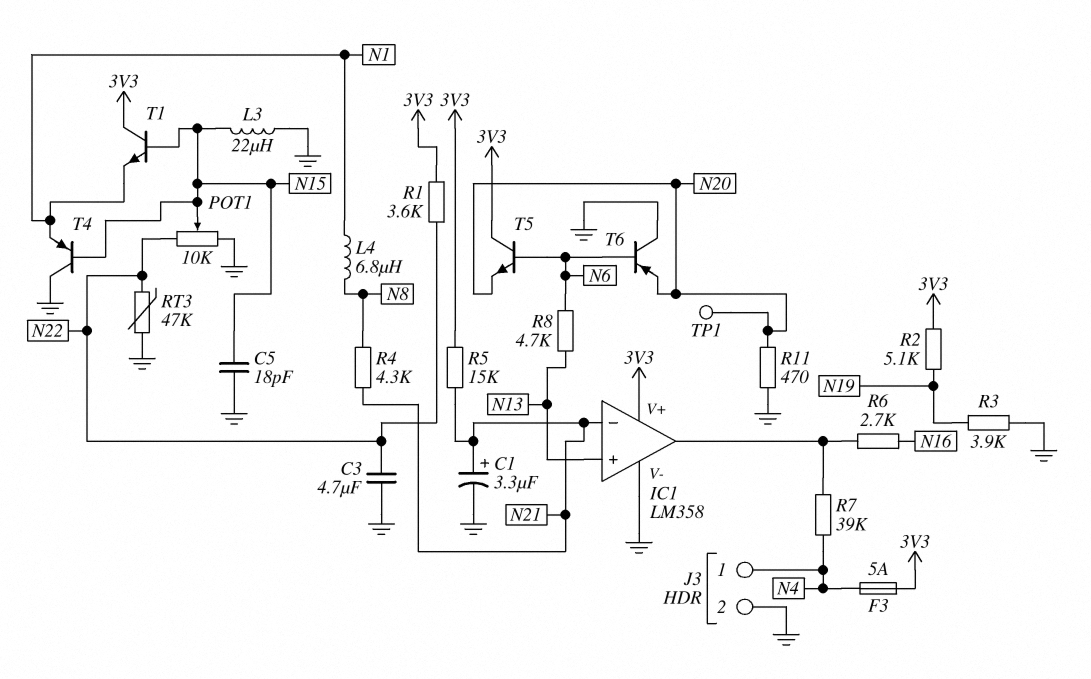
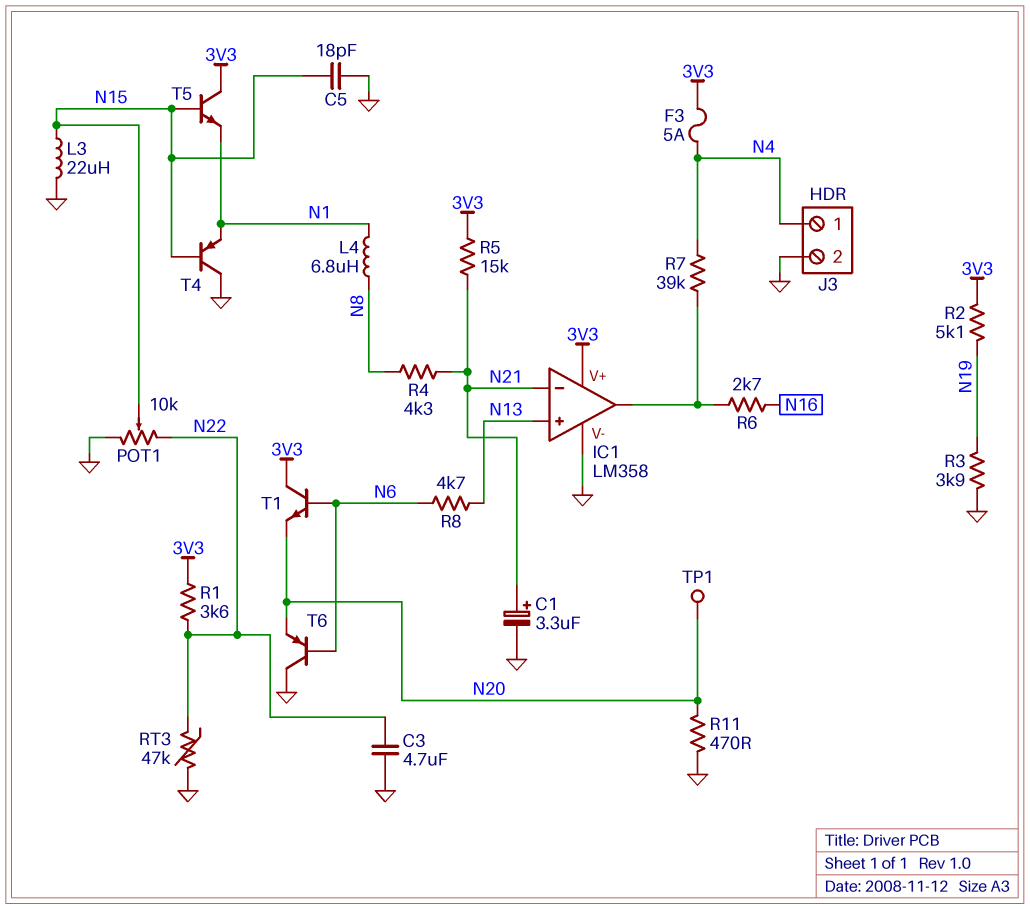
T1: NPN (B N15, C 3V3, E N1) -> NPN (B N6, C 3V3, E N20)
T5: NPN (B N6, C 3V3, E N20) -> NPN (B N15, C 3V3, E N1)

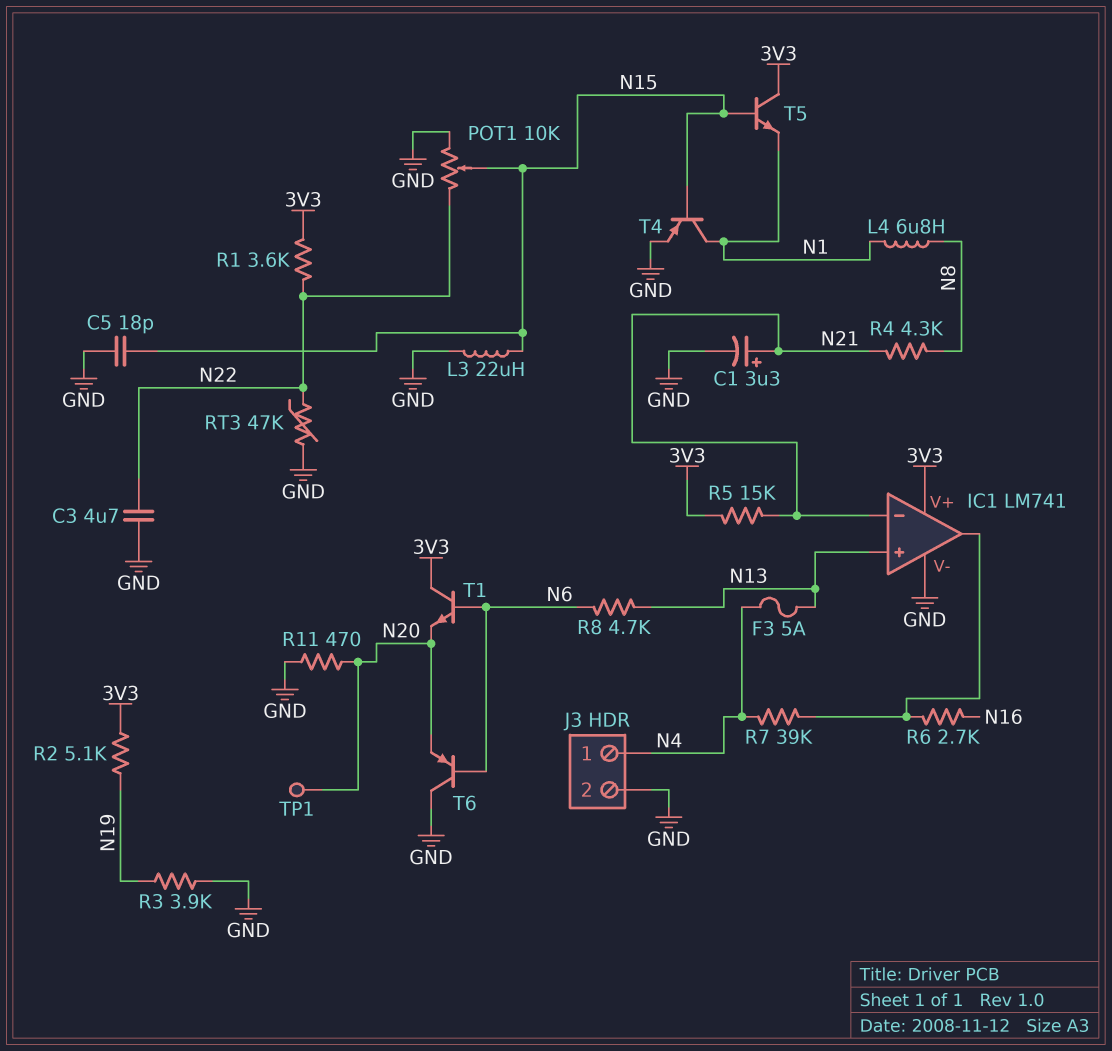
F3: 5A (3V3, N4) -> 5A (N4, N13)
IC1: LM358 -> LM741
T4: PNP (B N15, C GND, E N1) -> PNP (B N15, C N1, E GND)

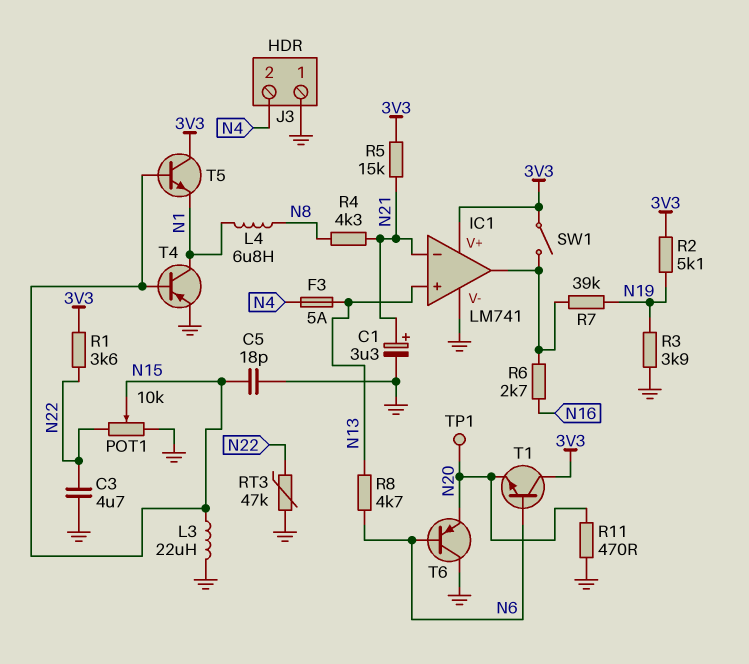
J3 pin 1: N4 -> GND
J3 pin 2: GND -> N4
R7: 39k (IC1/out, N4) -> 39k (IC1/out, N19)
SW1: none -> switch (3V3, IC1/out)

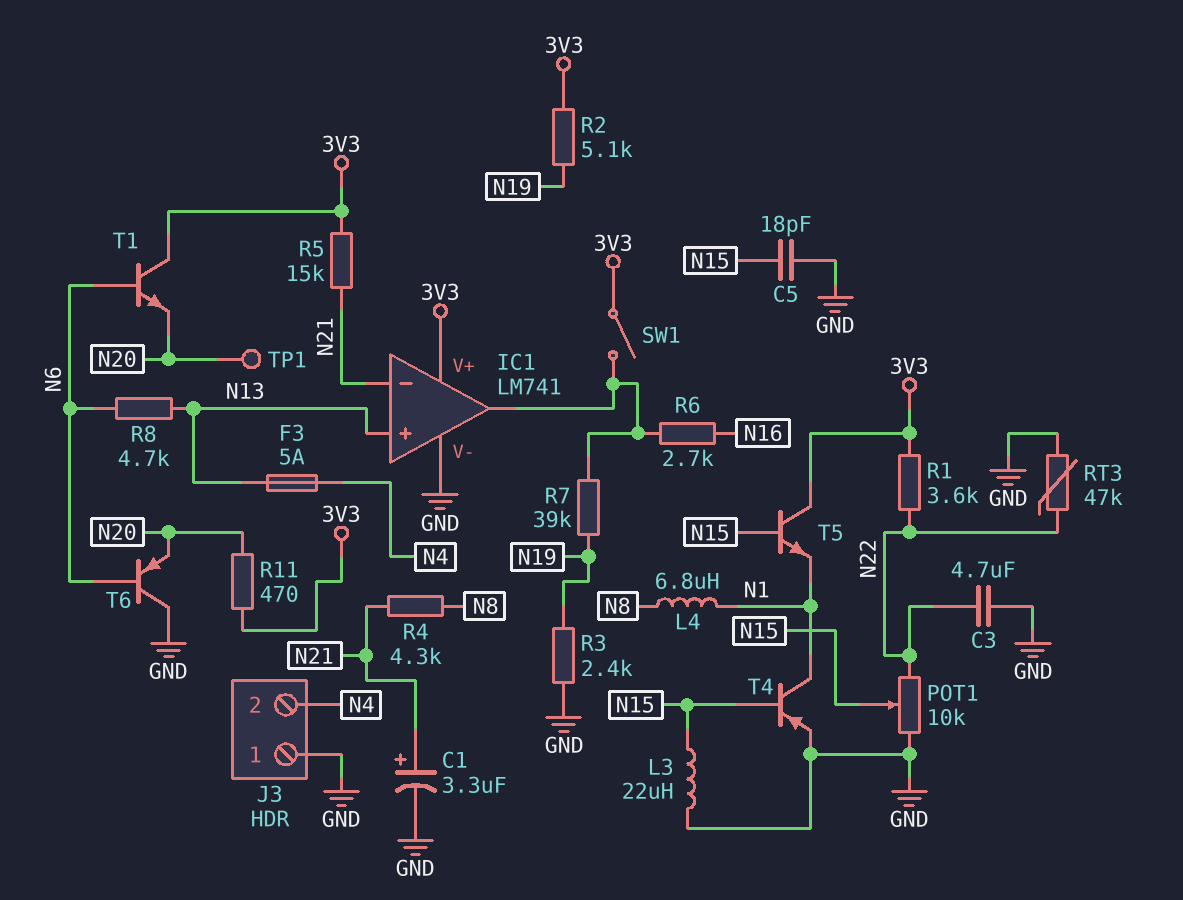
R3: 3.9k (GND, N19) -> 2.4k (GND, N19)
R11: 470 (GND, N20) -> 470 (3V3, N20)

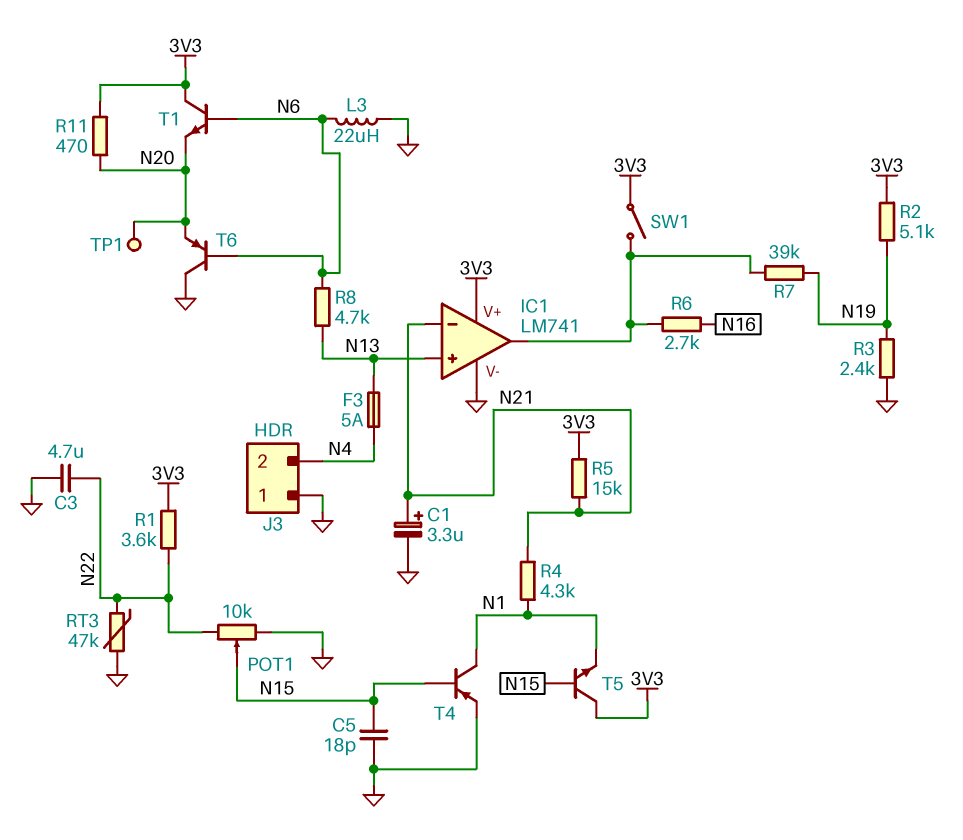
L3: 22uH (GND, N15) -> 22uH (GND, N6)
L4: 6.8uH (N1, N8) -> none
R4: 4.3k (N8, N21) -> 4.3k (N1, N21)

